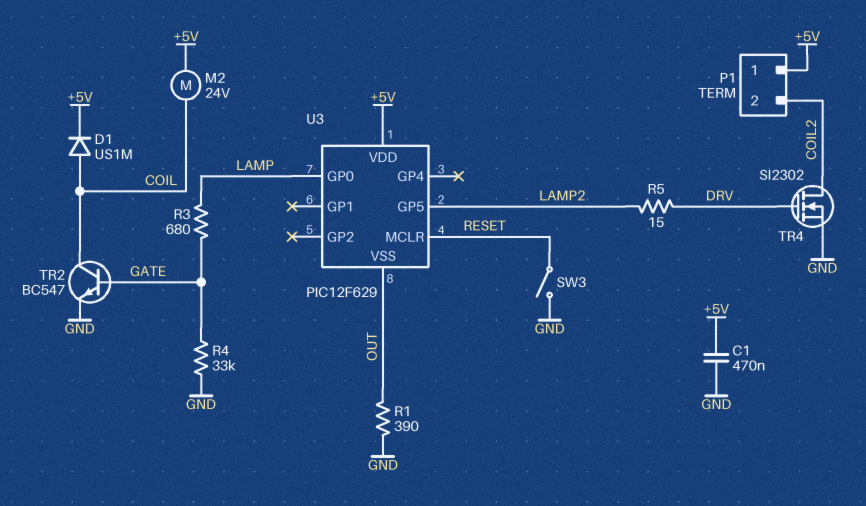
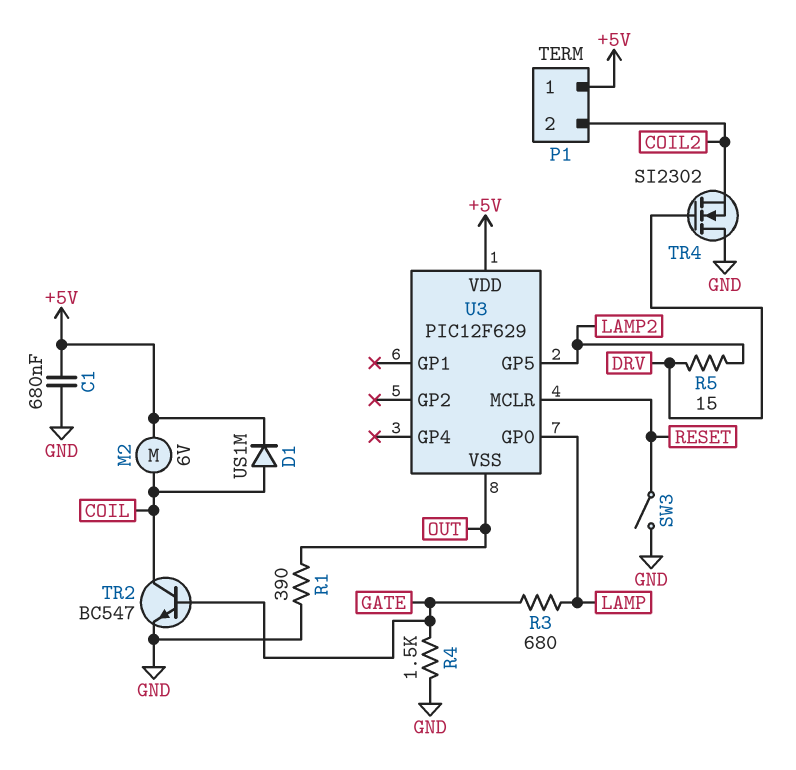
C1: 470nF (+5V, GND) -> 680nF (+5V, GND)
M2: motor 24V (+5V, COIL) -> motor 6V (+5V, COIL)
R4: 33k (GATE, GND) -> 1.5k (GATE, GND)
TR4: NMOS SI2302 (G DRV, D COIL2, S GND) -> NMOS SI2302 (G DRV, D GND, S COIL2)

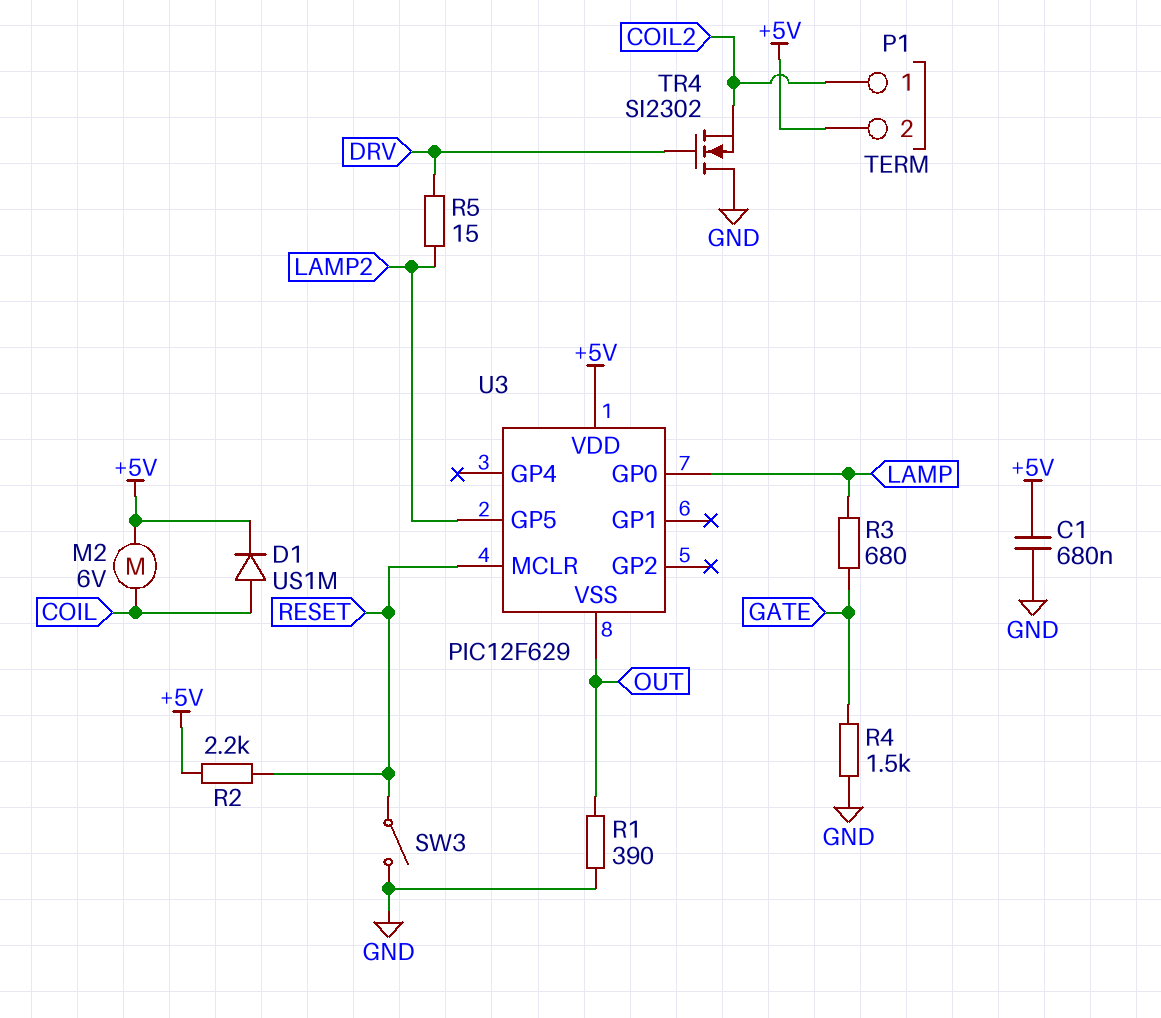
P1 pin 1: +5V -> COIL2
P1 pin 2: COIL2 -> +5V
R2: none -> 2.2k (+5V, RESET)
TR2: NPN BC547 (B GATE, C COIL, E GND) -> none

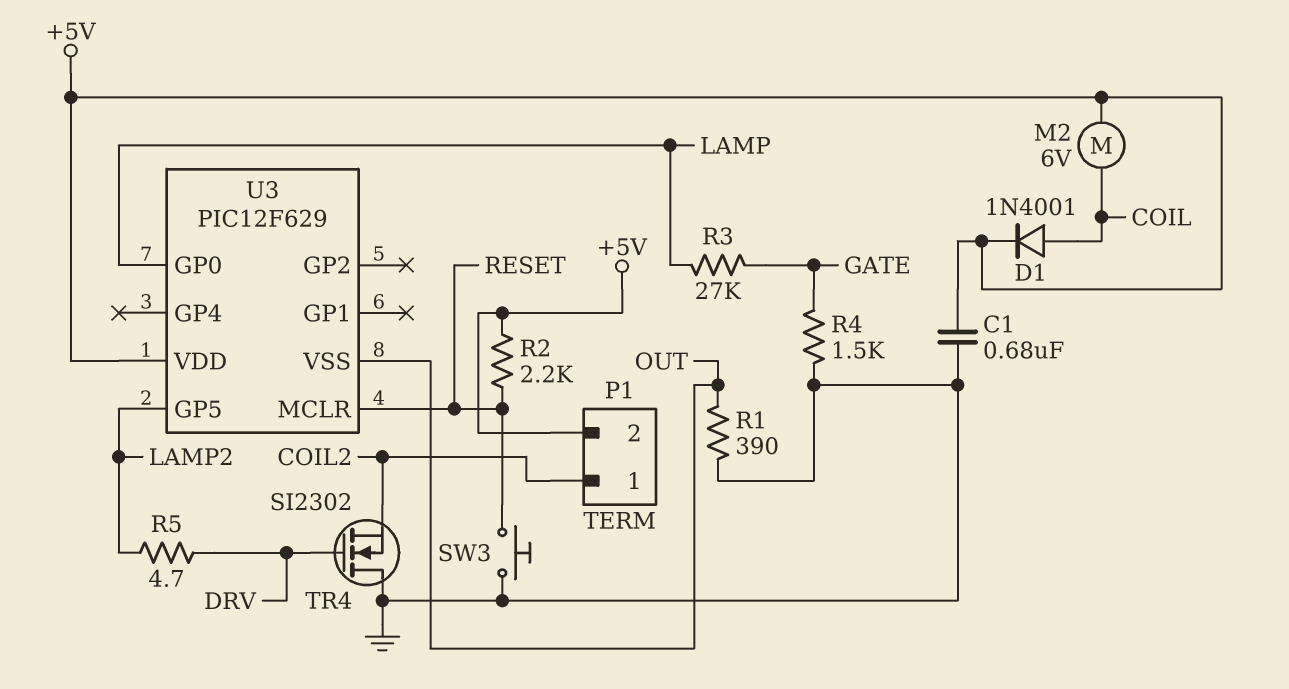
D1: diode US1M (A COIL, K +5V) -> diode 1N4001 (A COIL, K +5V)
R3: 680 (GATE, LAMP) -> 27k (GATE, LAMP)
R5: 15 (DRV, LAMP2) -> 4.7 (DRV, LAMP2)
SW3: switch (GND, RESET) -> button (GND, RESET)

